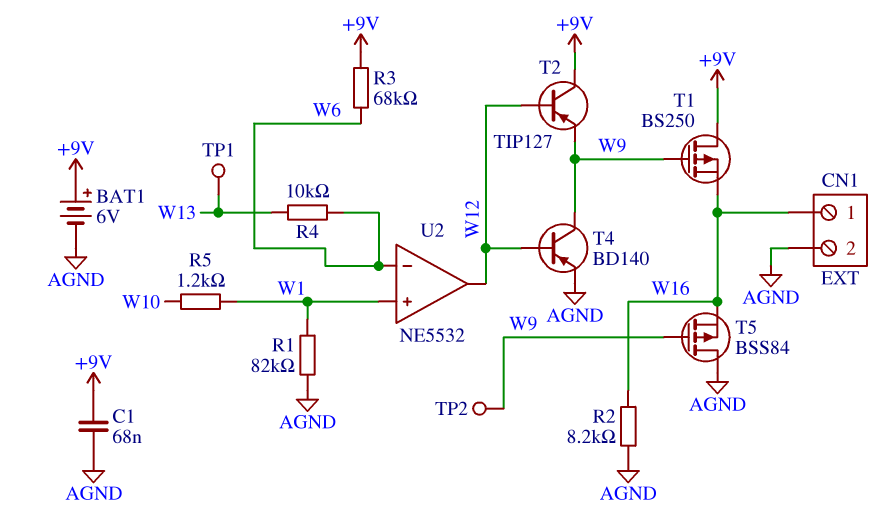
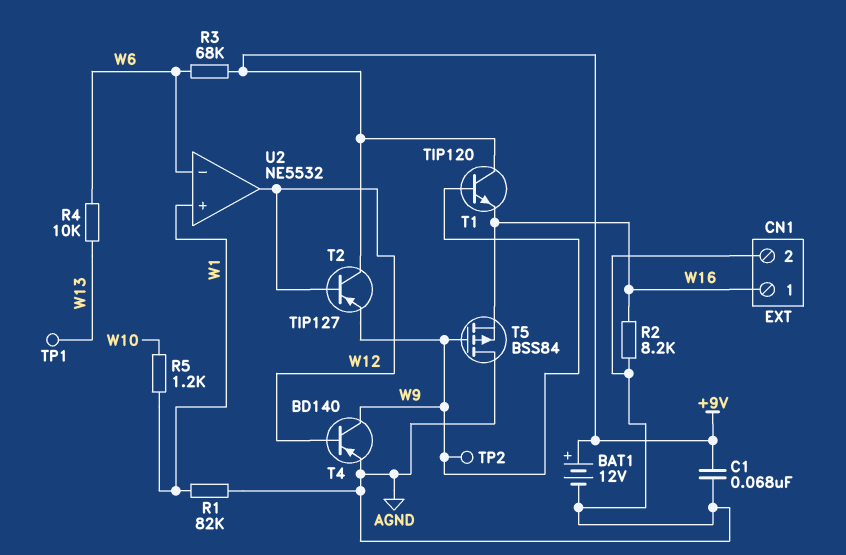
BAT1: 6V (plus +9V, minus AGND) -> 12V (plus +9V, minus AGND)
T1: PMOS BS250 (G W9, D +9V, S W16) -> NPN TIP120 (B W9, C +9V, E W16)

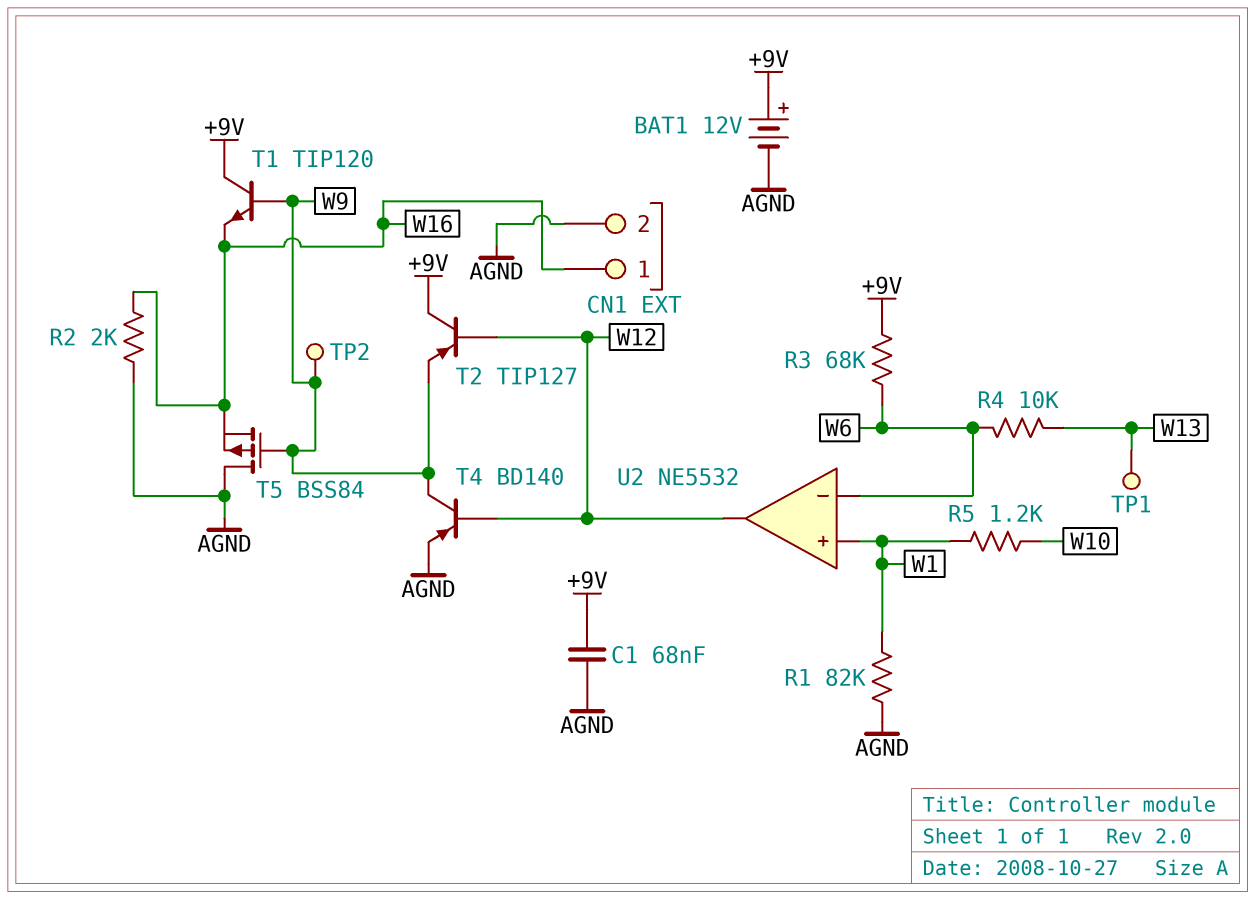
R2: 8.2k (AGND, W16) -> 2k (AGND, W16)

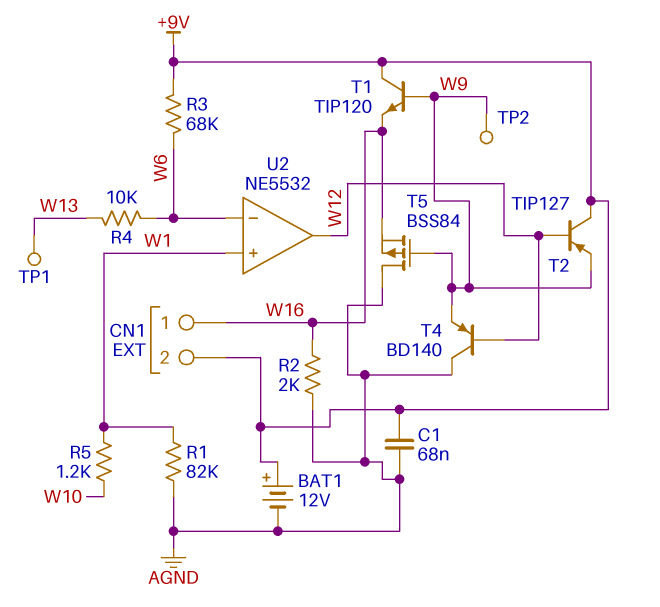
CN1 pin 2: AGND -> +9V
T4: PNP BD140 (B W12, C W9, E AGND) -> PNP BD140 (B W12, C AGND, E W9)

